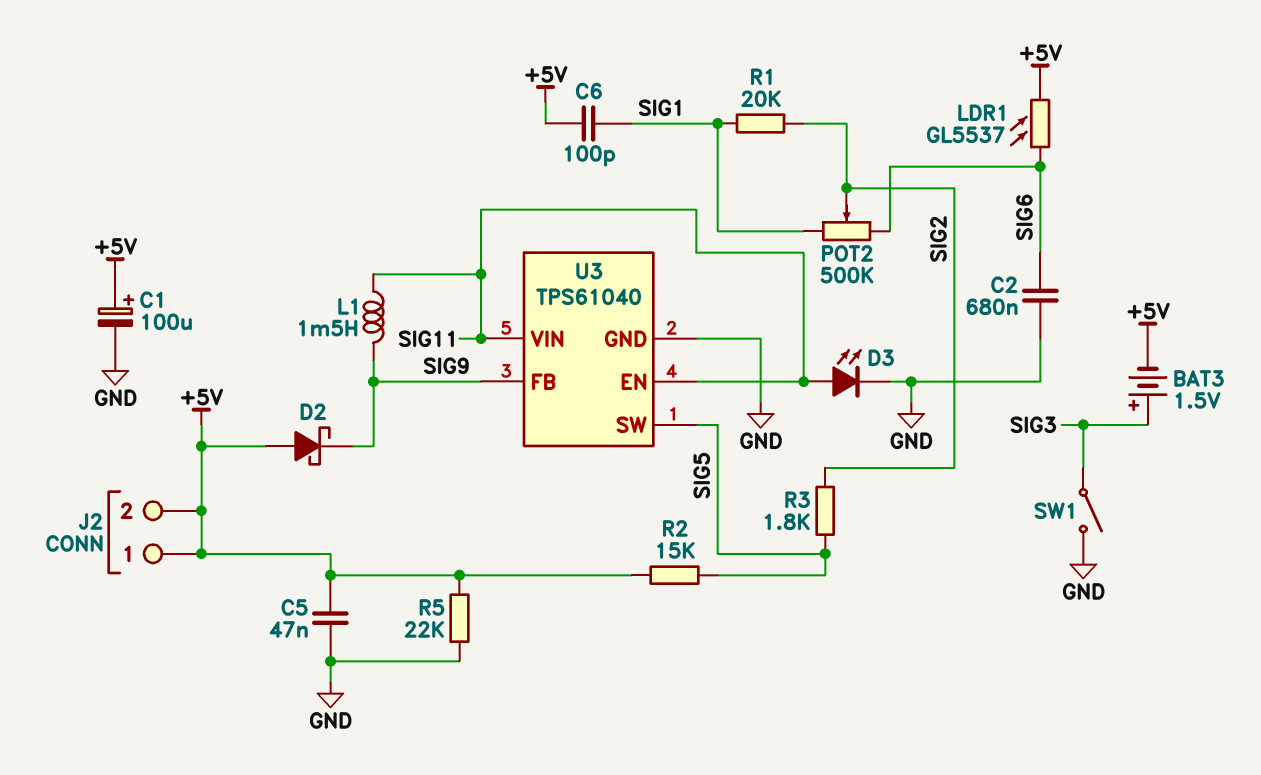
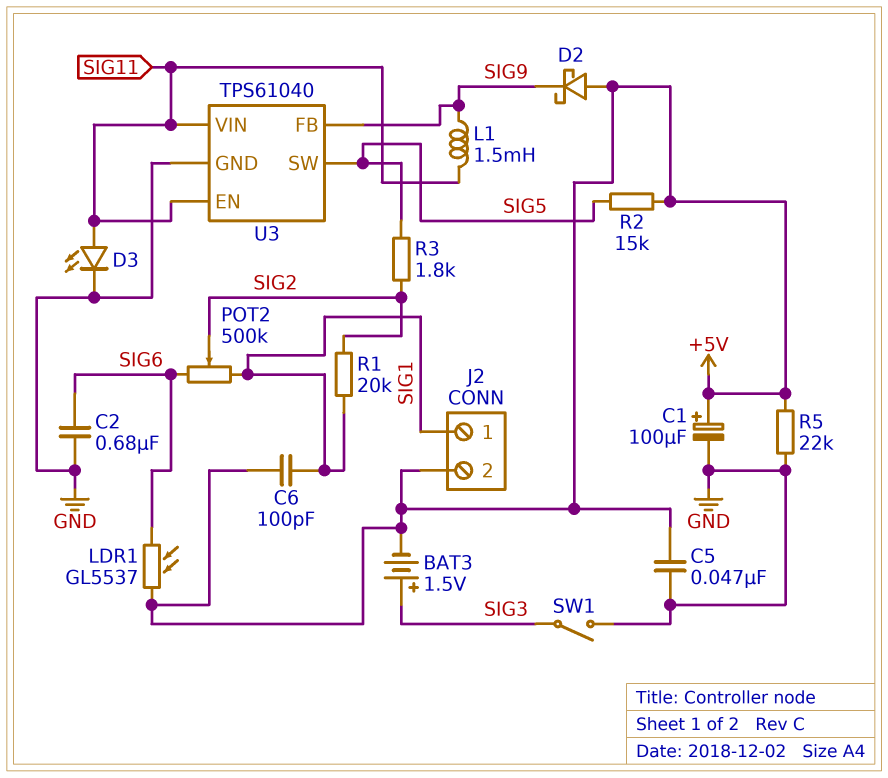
J2 pin 1: +5V -> SIG1

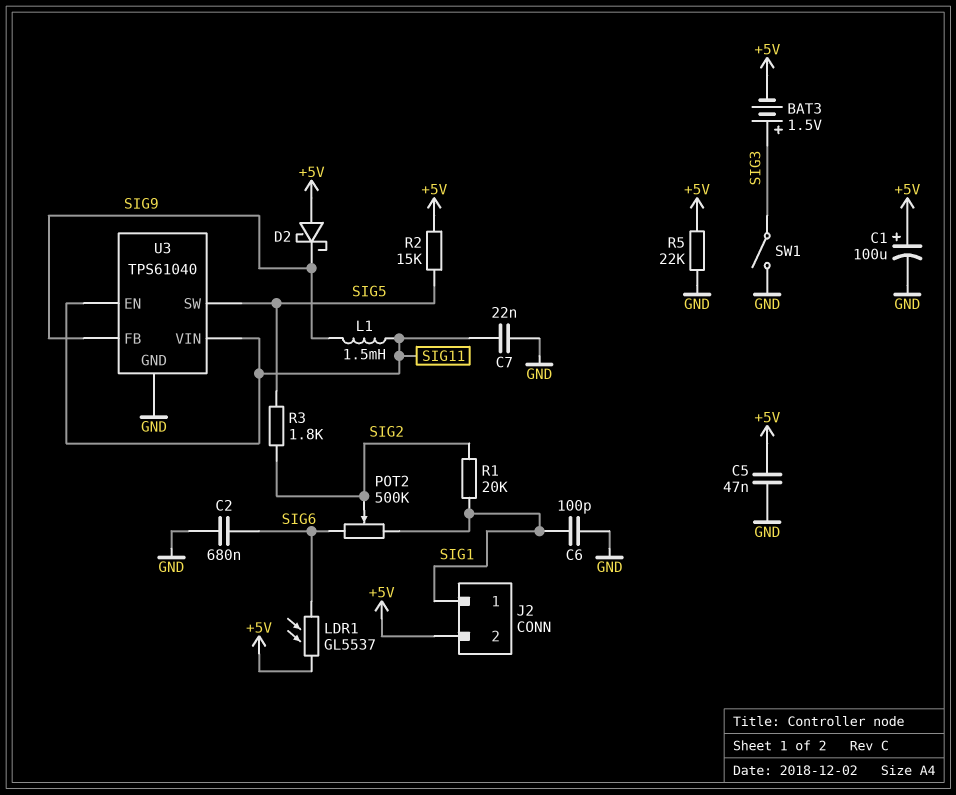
C6: 100pF (+5V, SIG1) -> 100pF (GND, SIG1)
C7: none -> 22nF (GND, SIG11)
D3: LED (A SIG11, K GND) -> none

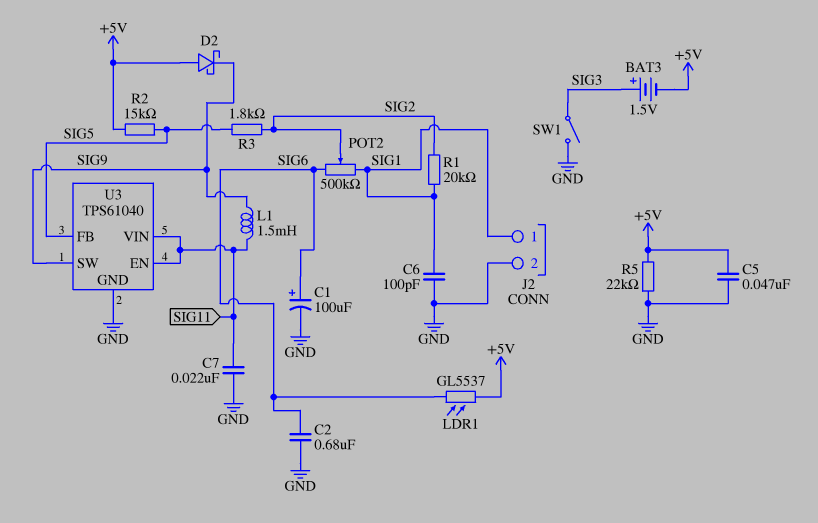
C1: 100uF (plus +5V, minus GND) -> 100uF (plus SIG6, minus GND)
J2 pin 2: +5V -> GND
U3 pin FB: SIG9 -> SIG5
U3 pin SW: SIG5 -> SIG9

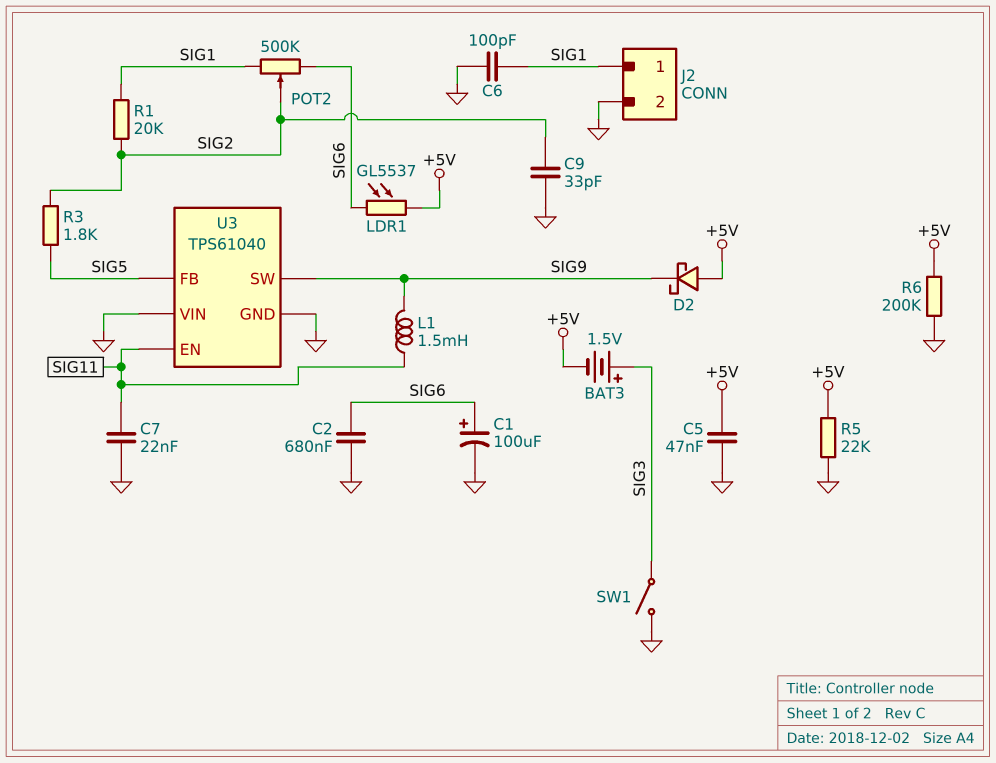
C9: none -> 33pF (GND, SIG2)
R2: 15k (+5V, SIG5) -> none
R6: none -> 200k (+5V, GND)
U3 pin VIN: SIG11 -> GND

